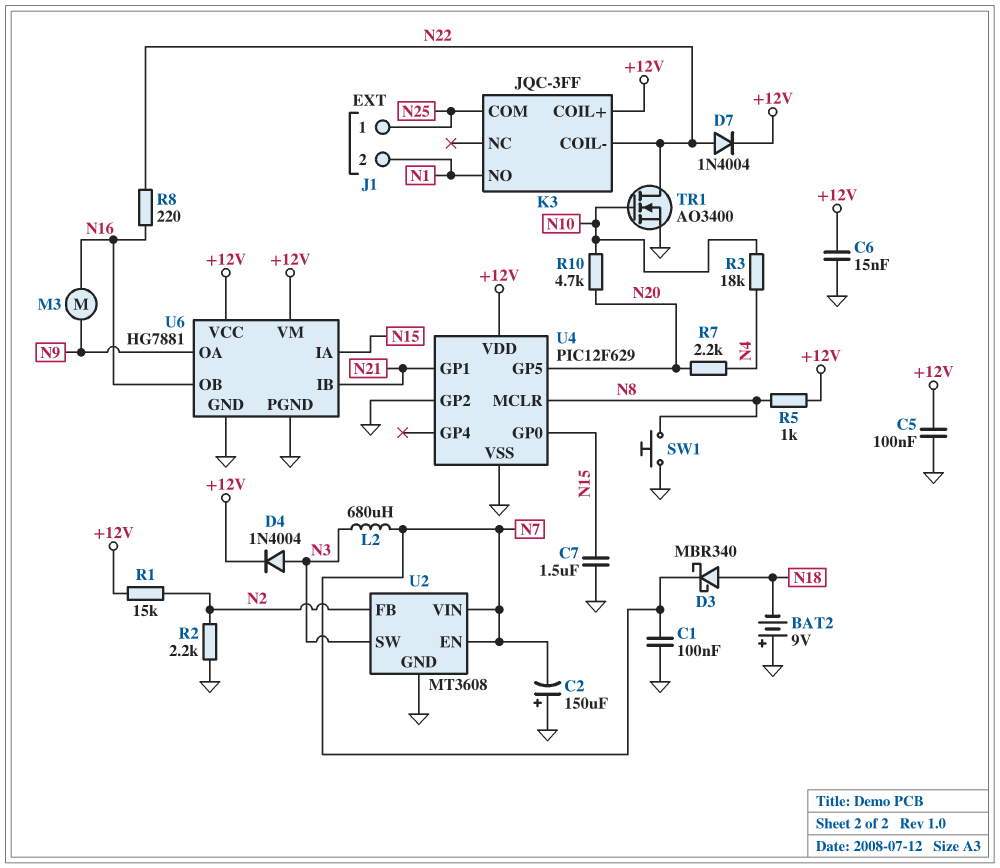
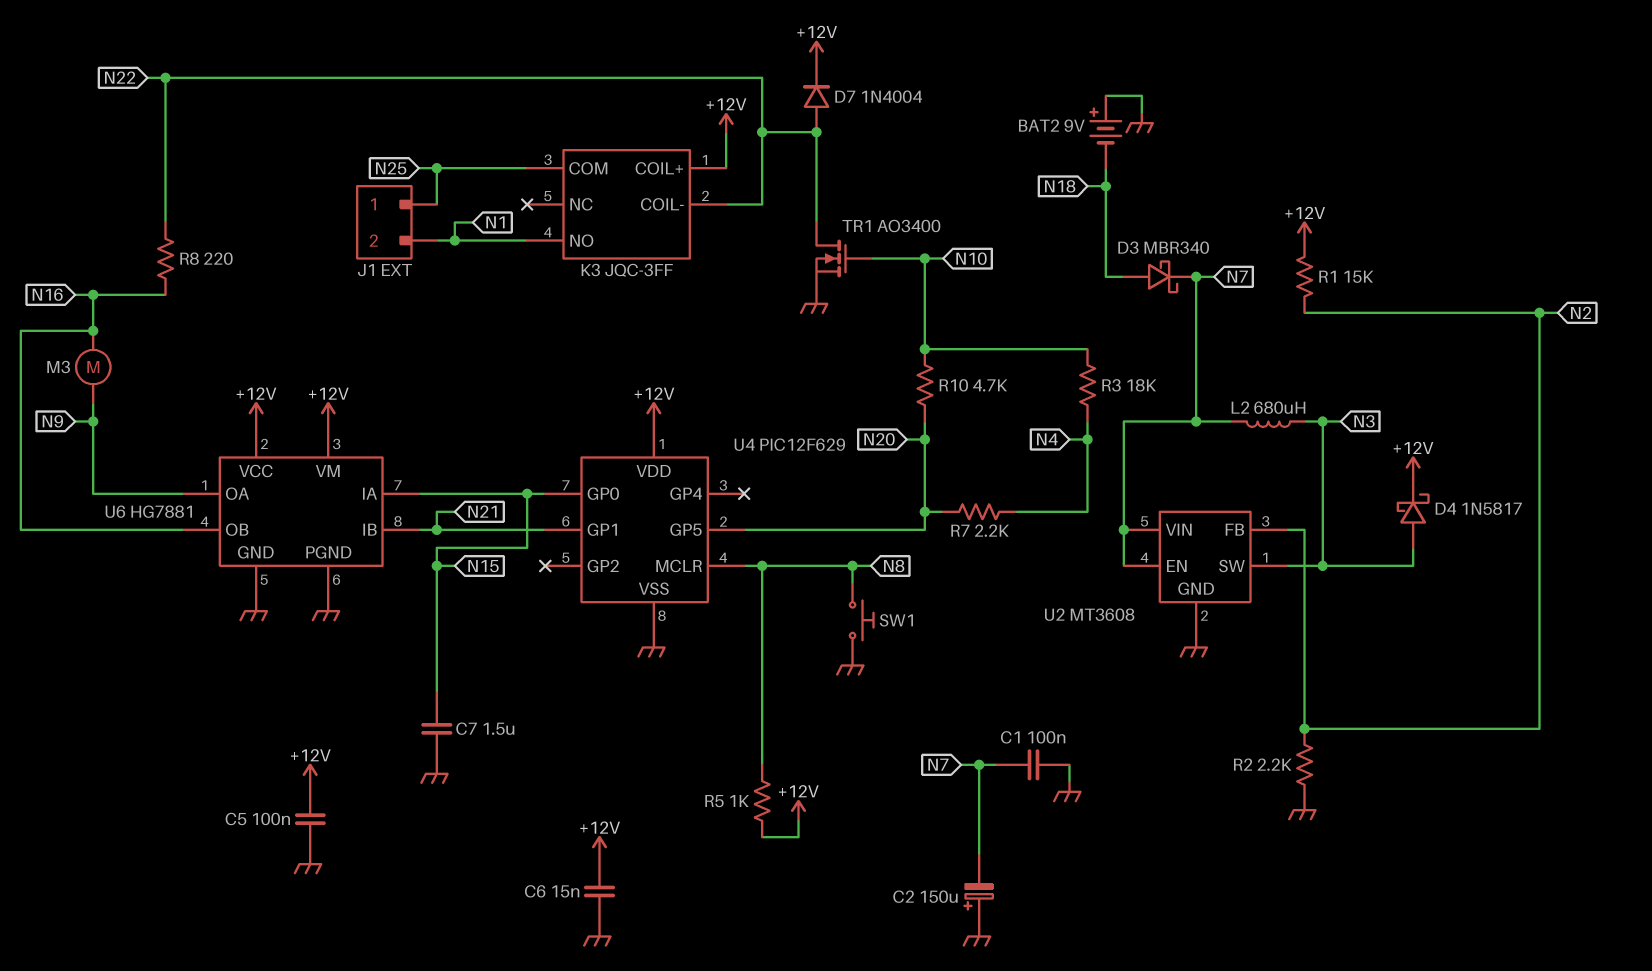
D4: diode 1N4004 (A N3, K +12V) -> schottky 1N5817 (A N3, K +12V)
U4 pin GP2: GND -> none

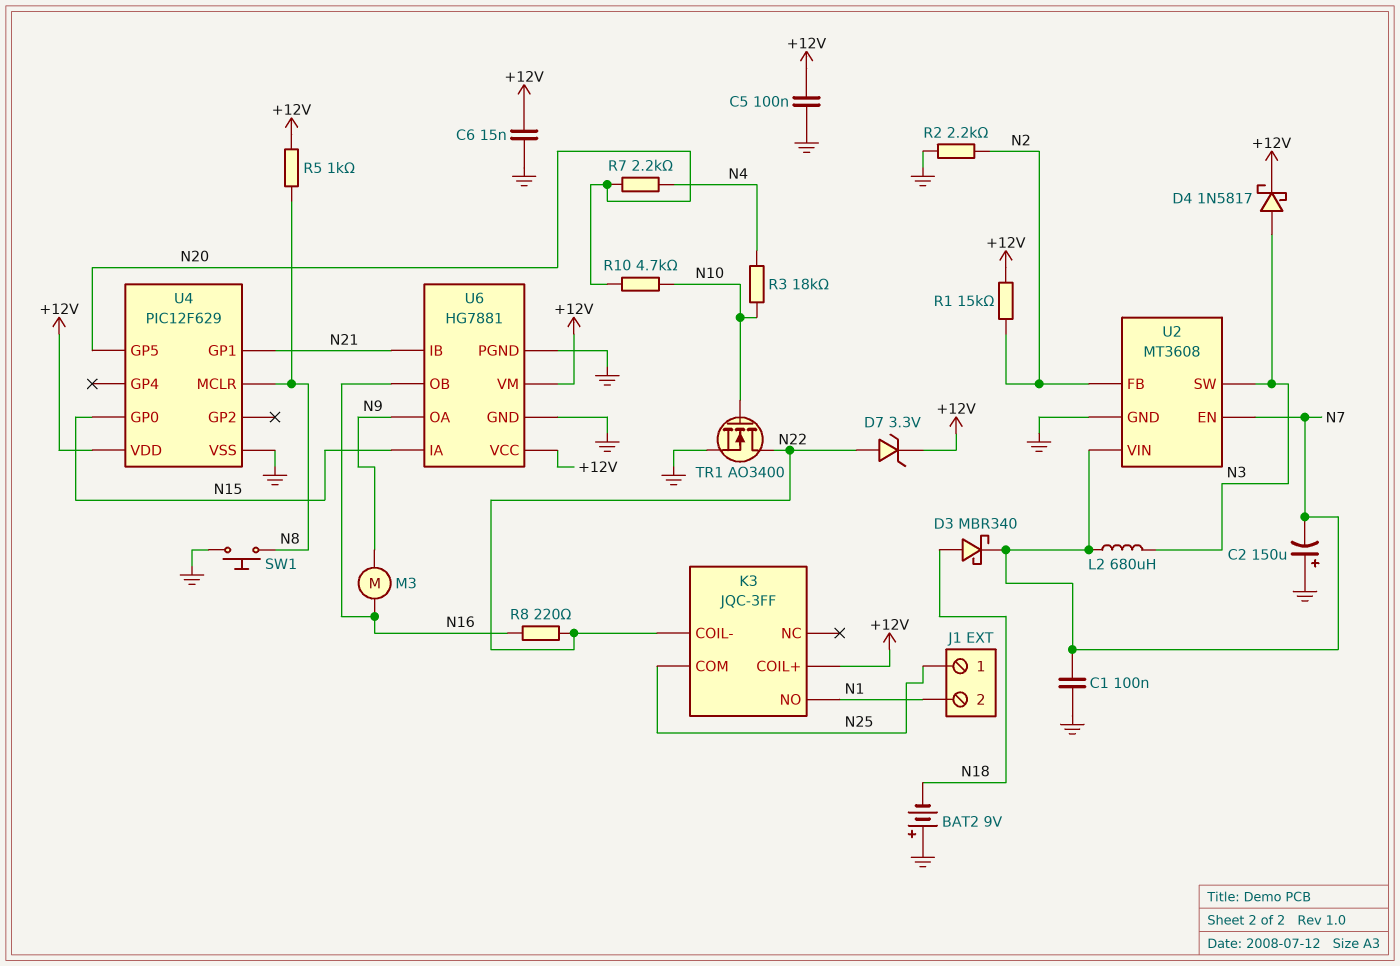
C7: 1.5uF (GND, N15) -> none
D7: diode 1N4004 (A N22, K +12V) -> zener 3.3V (A N22, K +12V)

